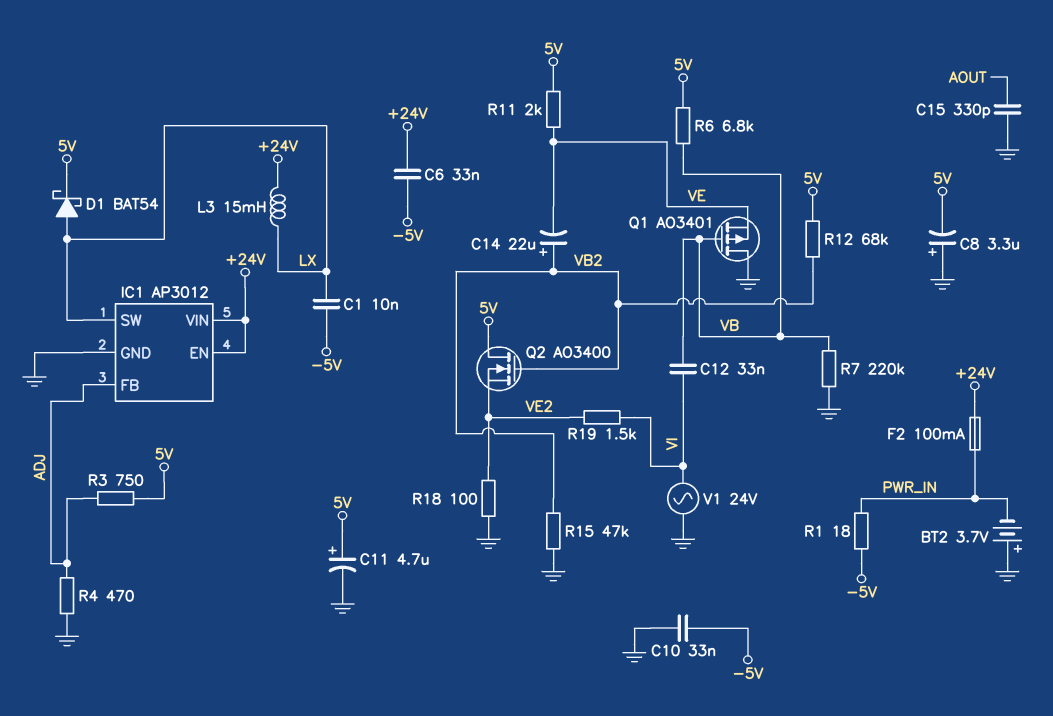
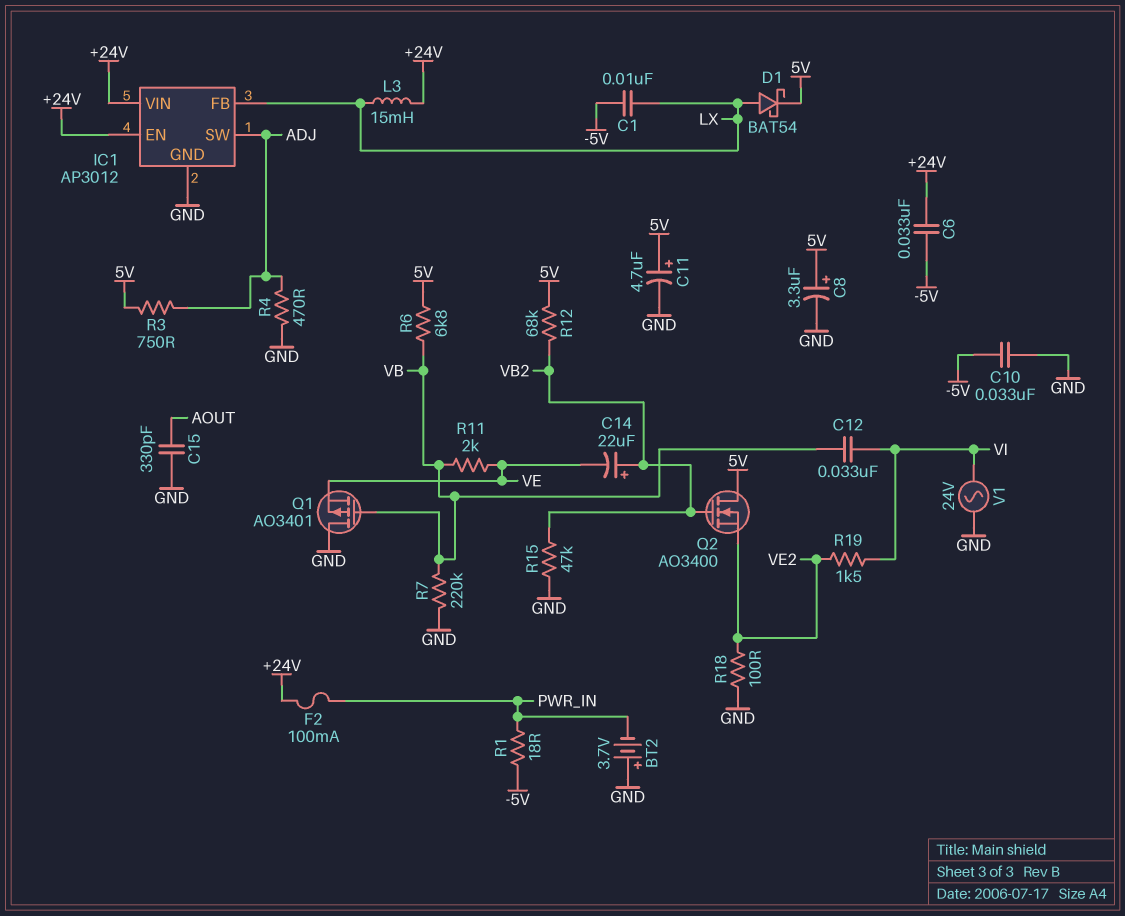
C8: 3.3uF (plus GND, minus 5V) -> 3.3uF (plus 5V, minus GND)
IC1 pin FB: ADJ -> LX
IC1 pin SW: LX -> ADJ
R11: 2k (5V, VE) -> 2k (VB, VE)

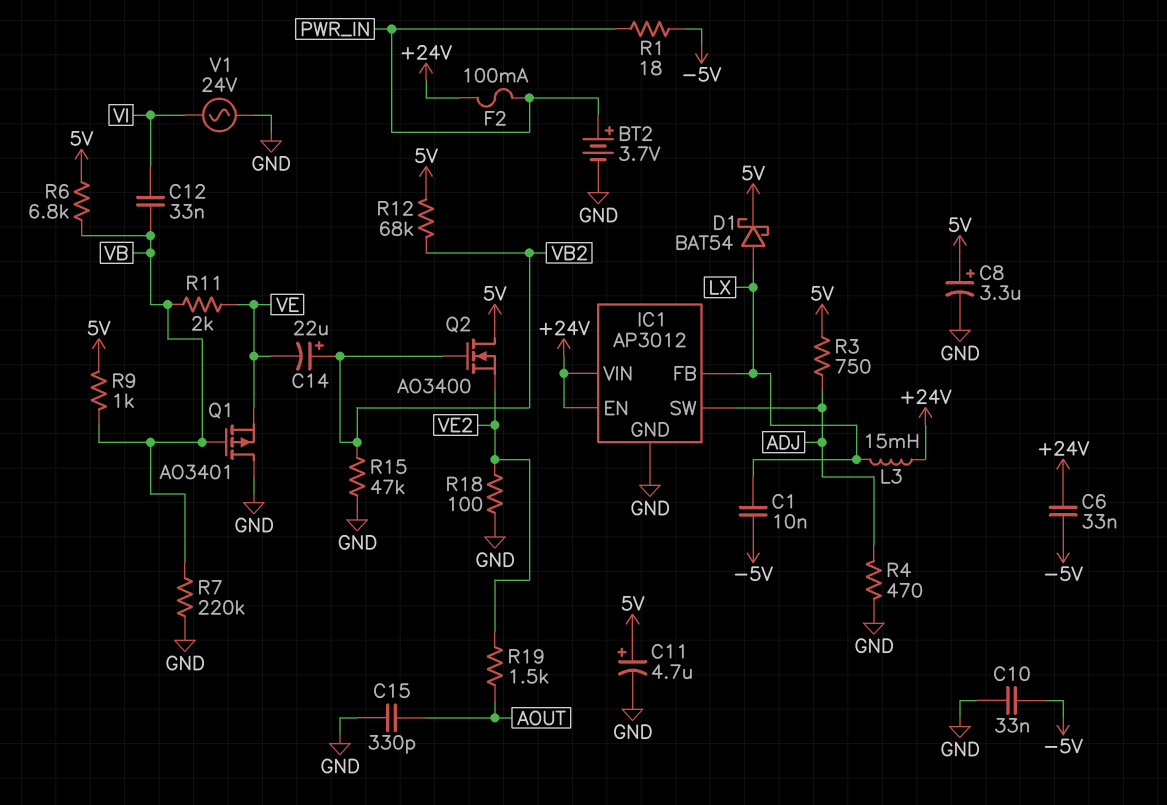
BT2: 3.7V (plus GND, minus PWR_IN) -> 3.7V (plus PWR_IN, minus GND)
R9: none -> 1k (5V, VB)
R19: 1.5k (VE2, VI) -> 1.5k (AOUT, VE2)

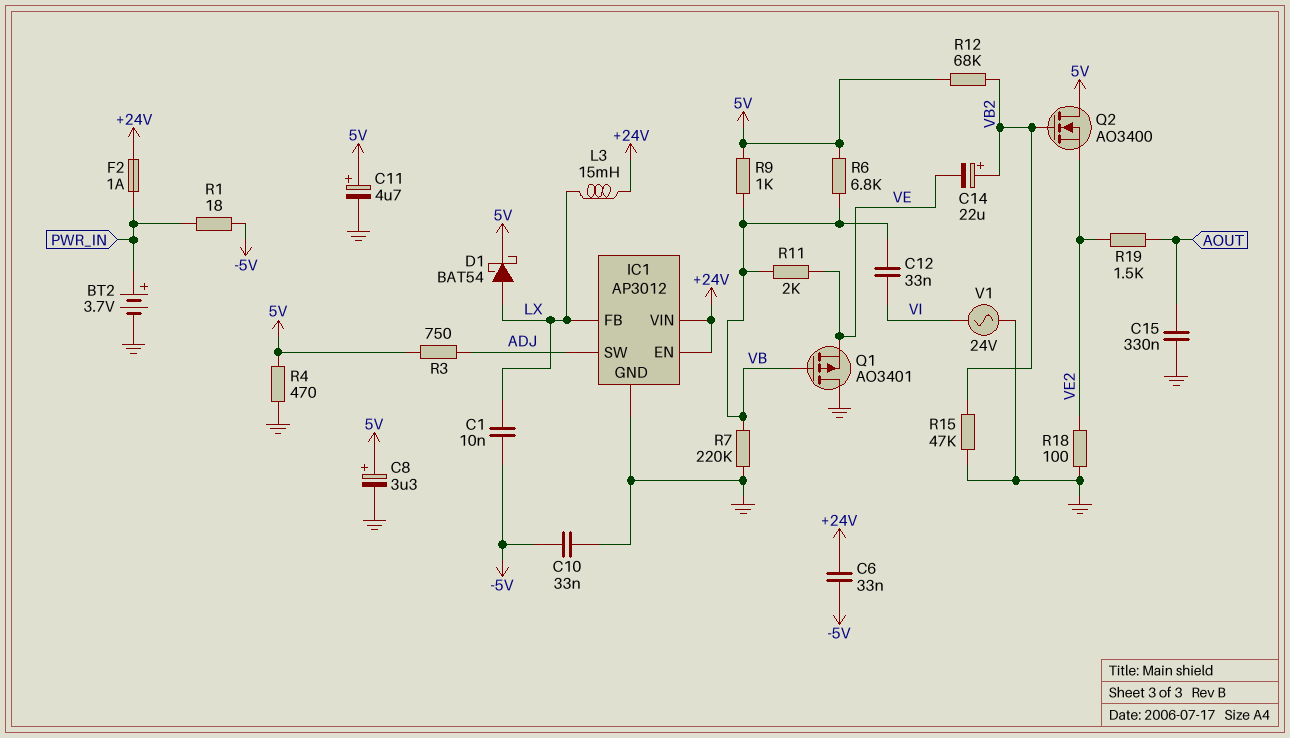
C15: 330pF (AOUT, GND) -> 330nF (AOUT, GND)
F2: 100mA (+24V, PWR_IN) -> 1A (+24V, PWR_IN)
R4: 470 (ADJ, GND) -> 470 (5V, GND)

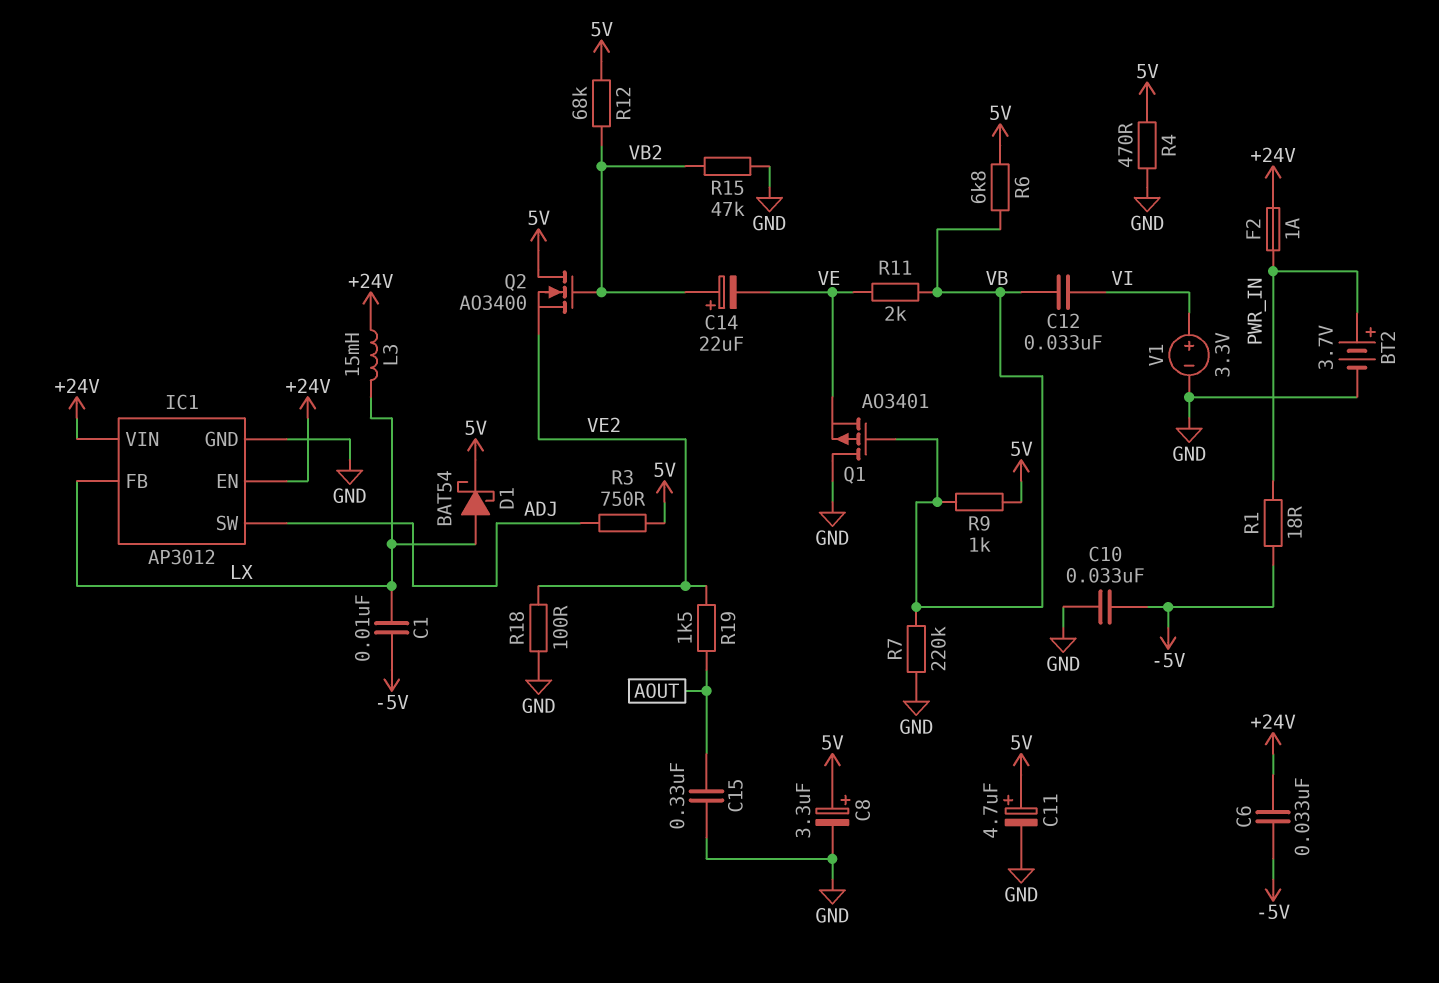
V1: AC 24V (GND, VI) -> 3.3V (plus VI, minus GND)

